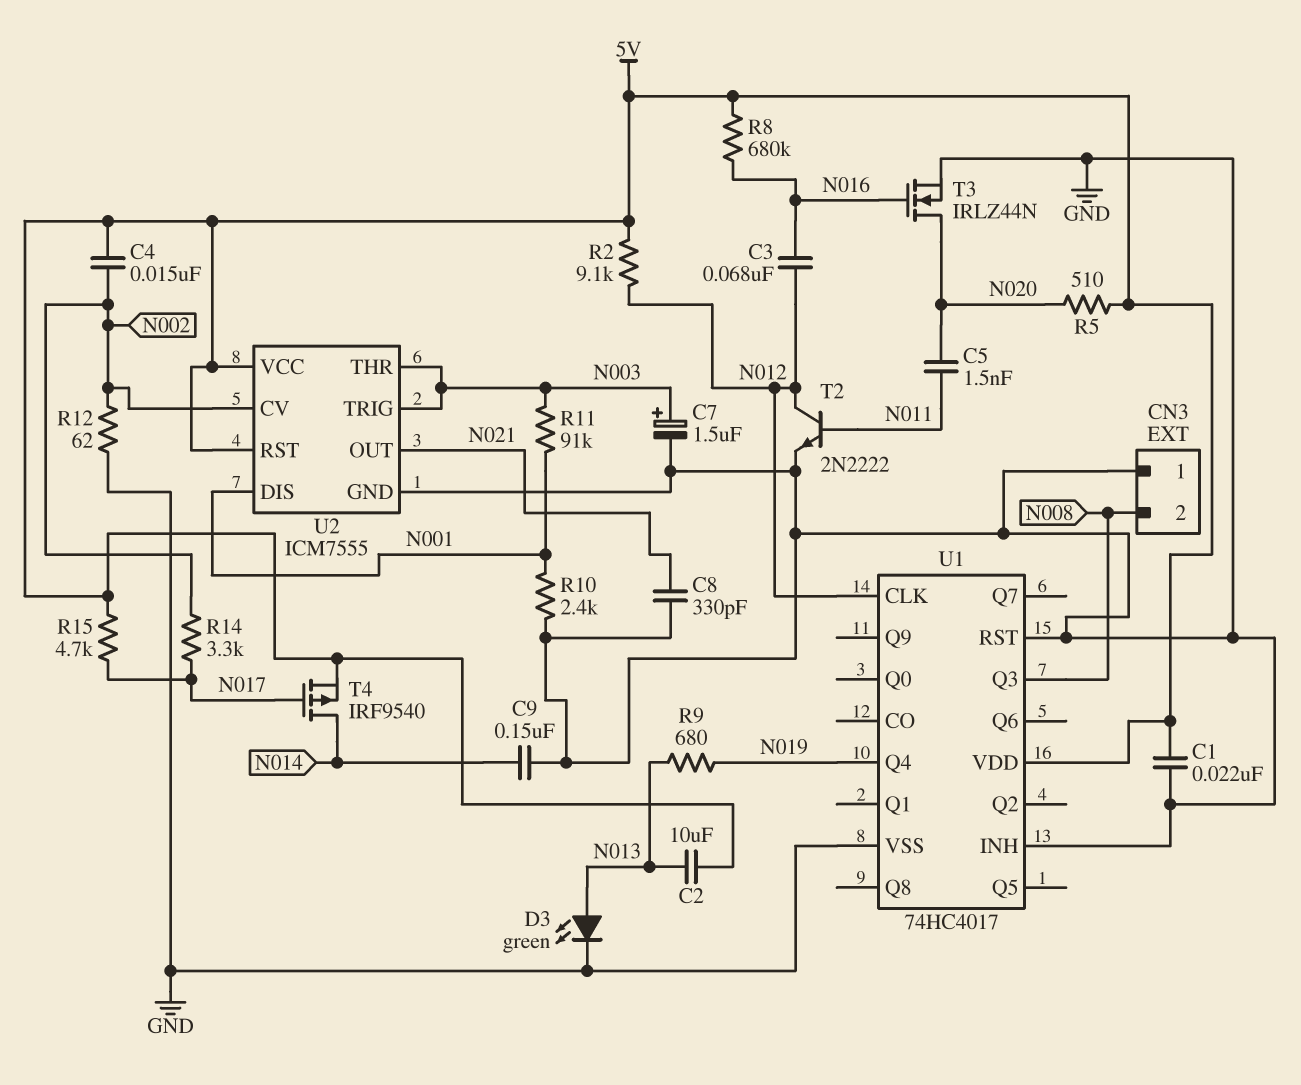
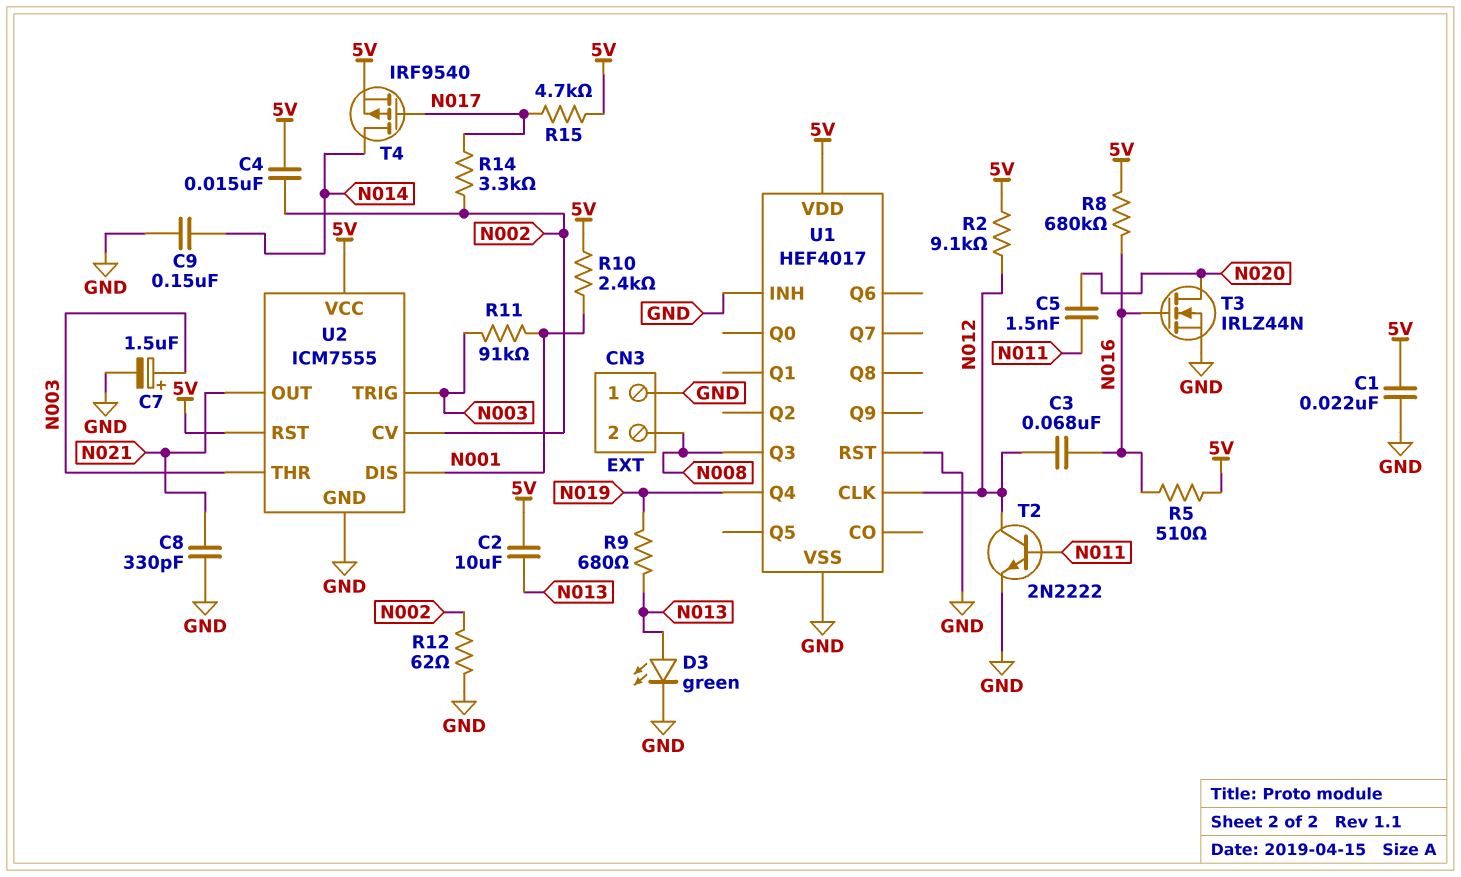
R5: 510 (5V, N020) -> 510 (5V, N016)
R10: 2.4k (GND, N001) -> 2.4k (5V, N001)
U1: 74HC4017 -> HEF4017

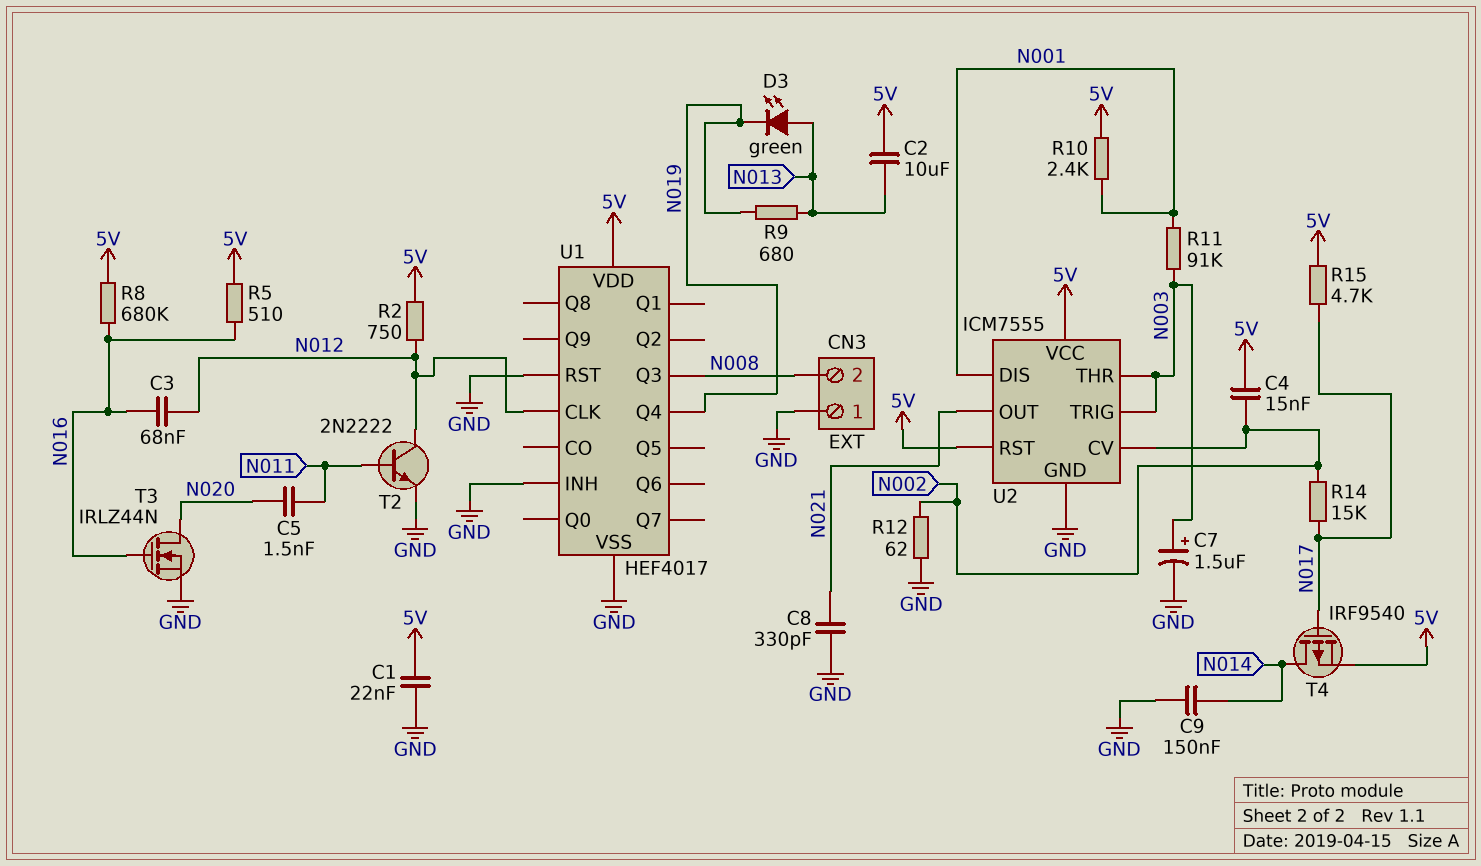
D3: LED green (A N013, K GND) -> LED green (A N013, K N019)
R2: 9.1k (5V, N012) -> 750 (5V, N012)
R14: 3.3k (N002, N017) -> 15k (N002, N017)

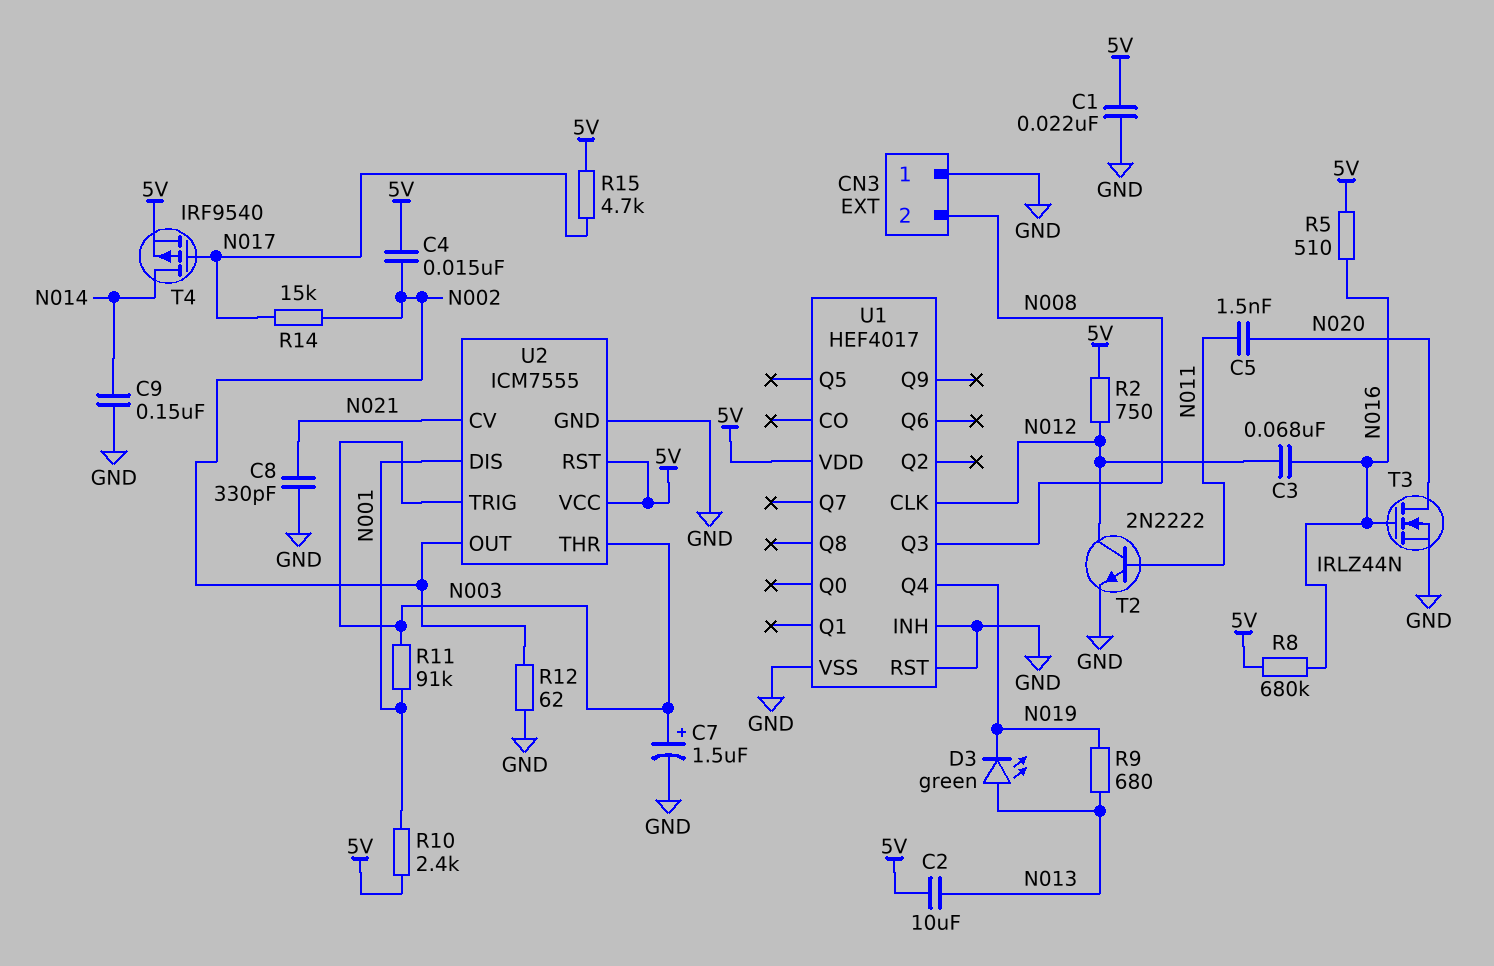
U2 pin CV: N002 -> N021
U2 pin OUT: N021 -> N002

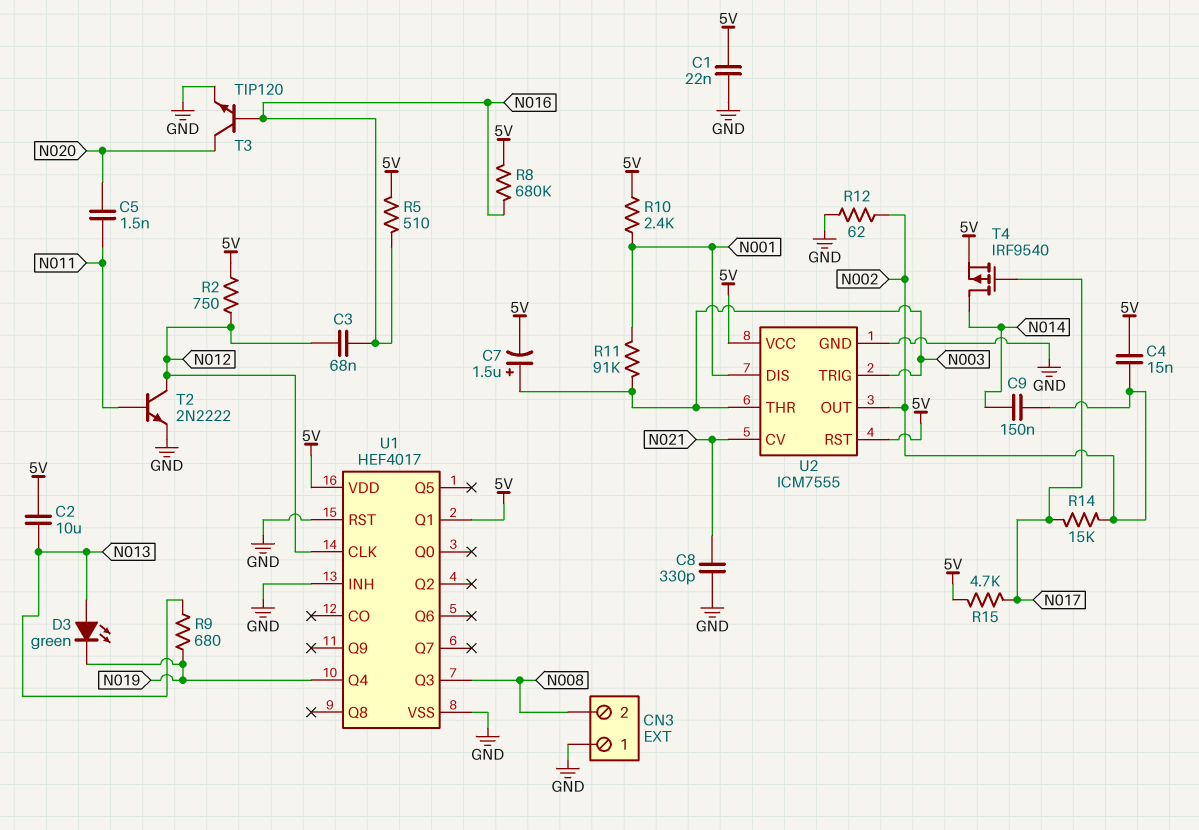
C7: 1.5uF (plus N003, minus GND) -> 1.5uF (plus N003, minus 5V)
C9: 150nF (GND, N014) -> 150nF (N002, N014)
T3: NMOS IRLZ44N (G N016, D N020, S GND) -> NPN TIP120 (B N016, C N020, E GND)
U1 pin Q1: none -> 5V

